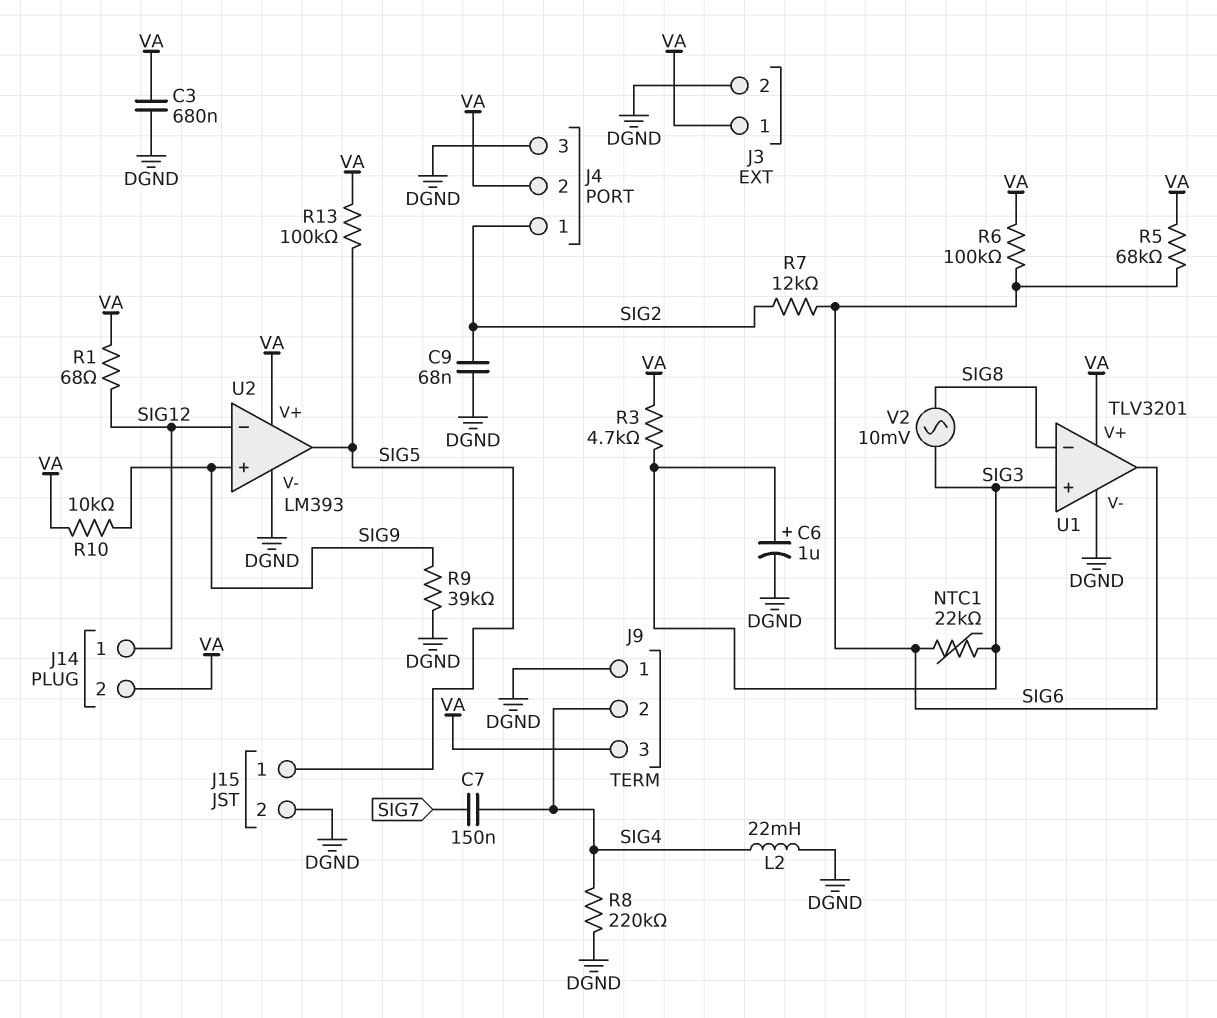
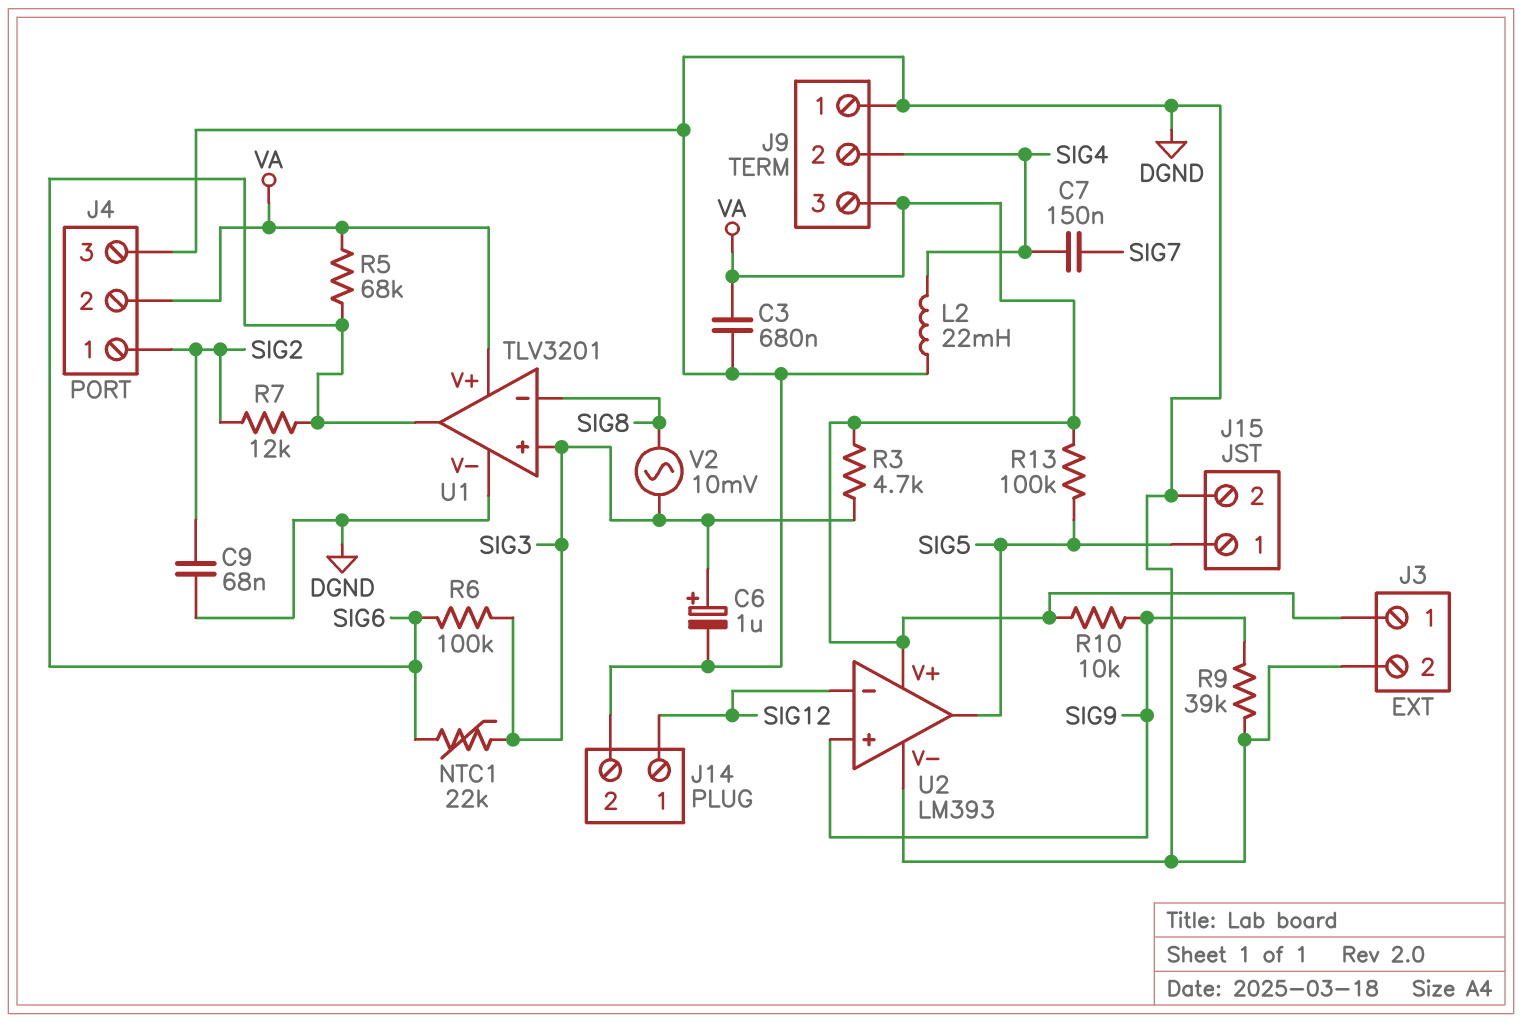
J14 pin 2: VA -> DGND
R1: 68 (SIG12, VA) -> none
R6: 100k (SIG6, VA) -> 100k (SIG3, SIG6)
R8: 220k (DGND, SIG4) -> none

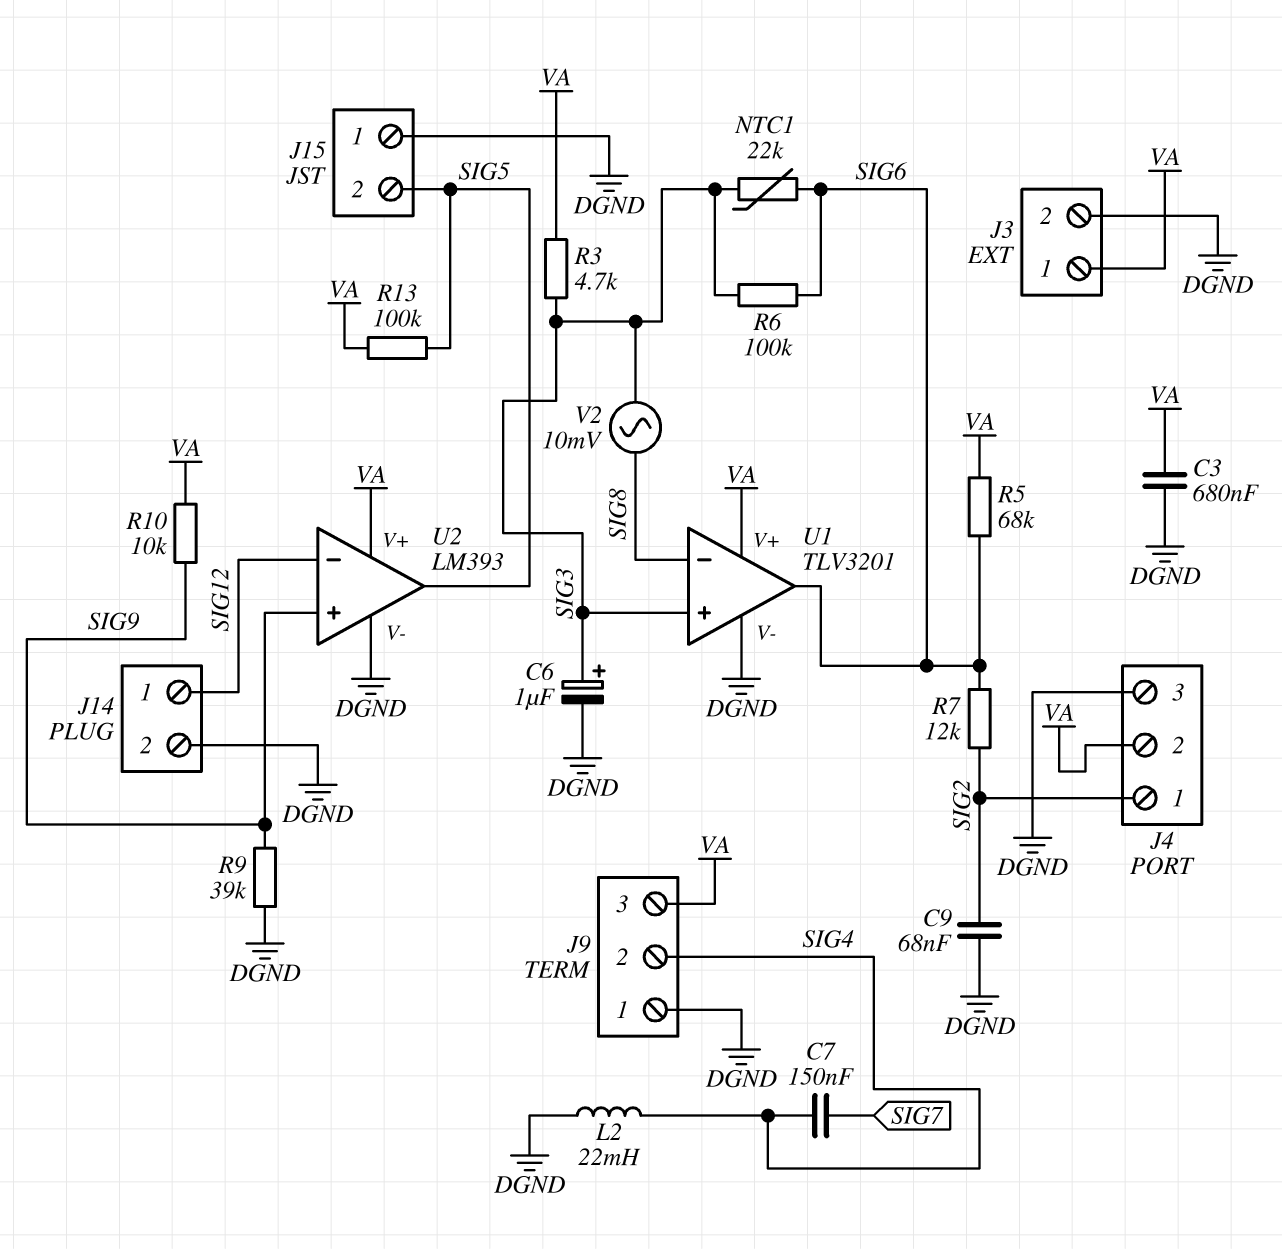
J15 pin 1: SIG5 -> DGND
J15 pin 2: DGND -> SIG5

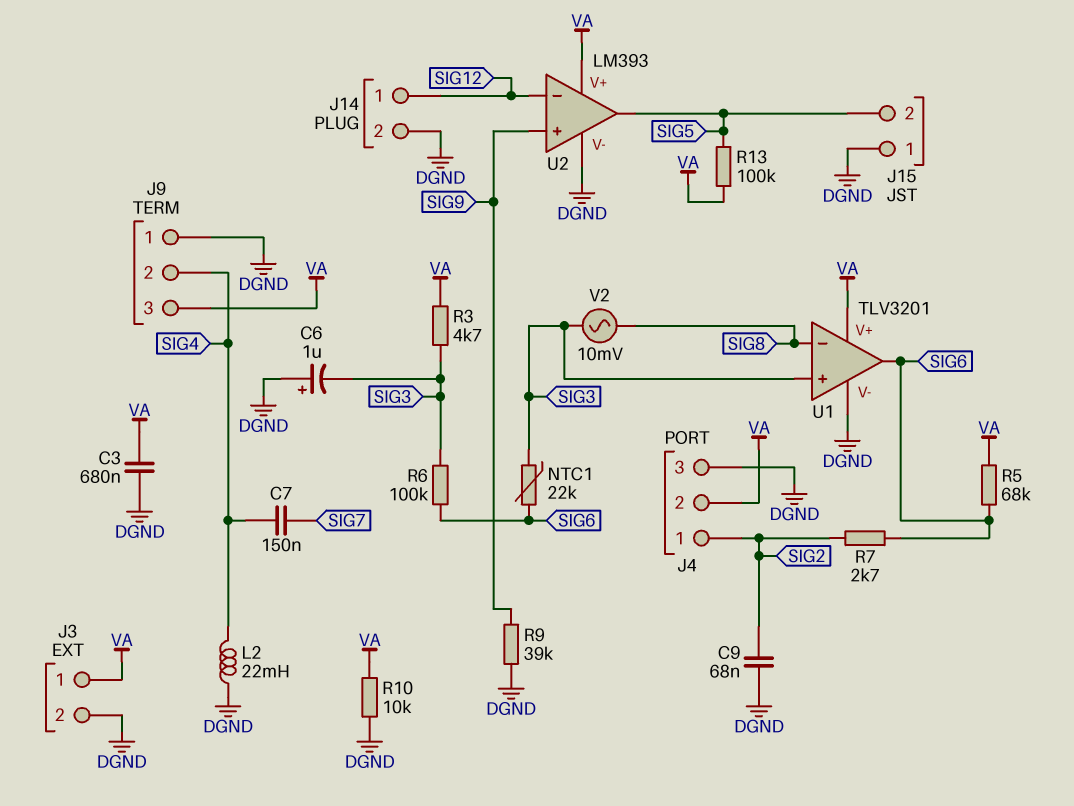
C6: 1uF (plus SIG3, minus DGND) -> 1uF (plus DGND, minus SIG3)
R7: 12k (SIG2, SIG6) -> 2.7k (SIG2, SIG6)
R10: 10k (SIG9, VA) -> 10k (DGND, VA)

